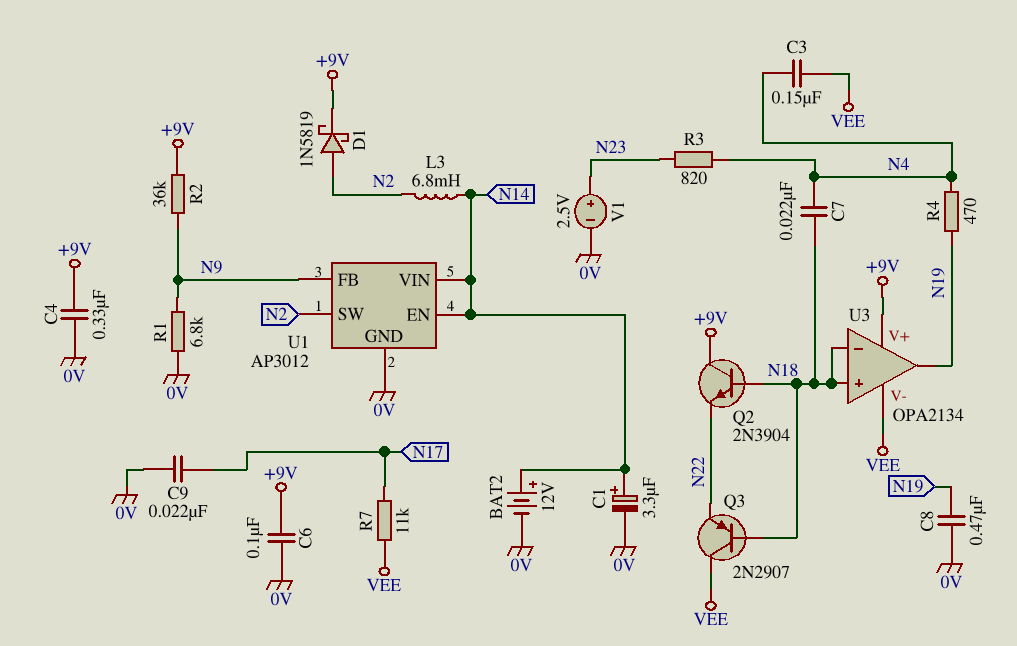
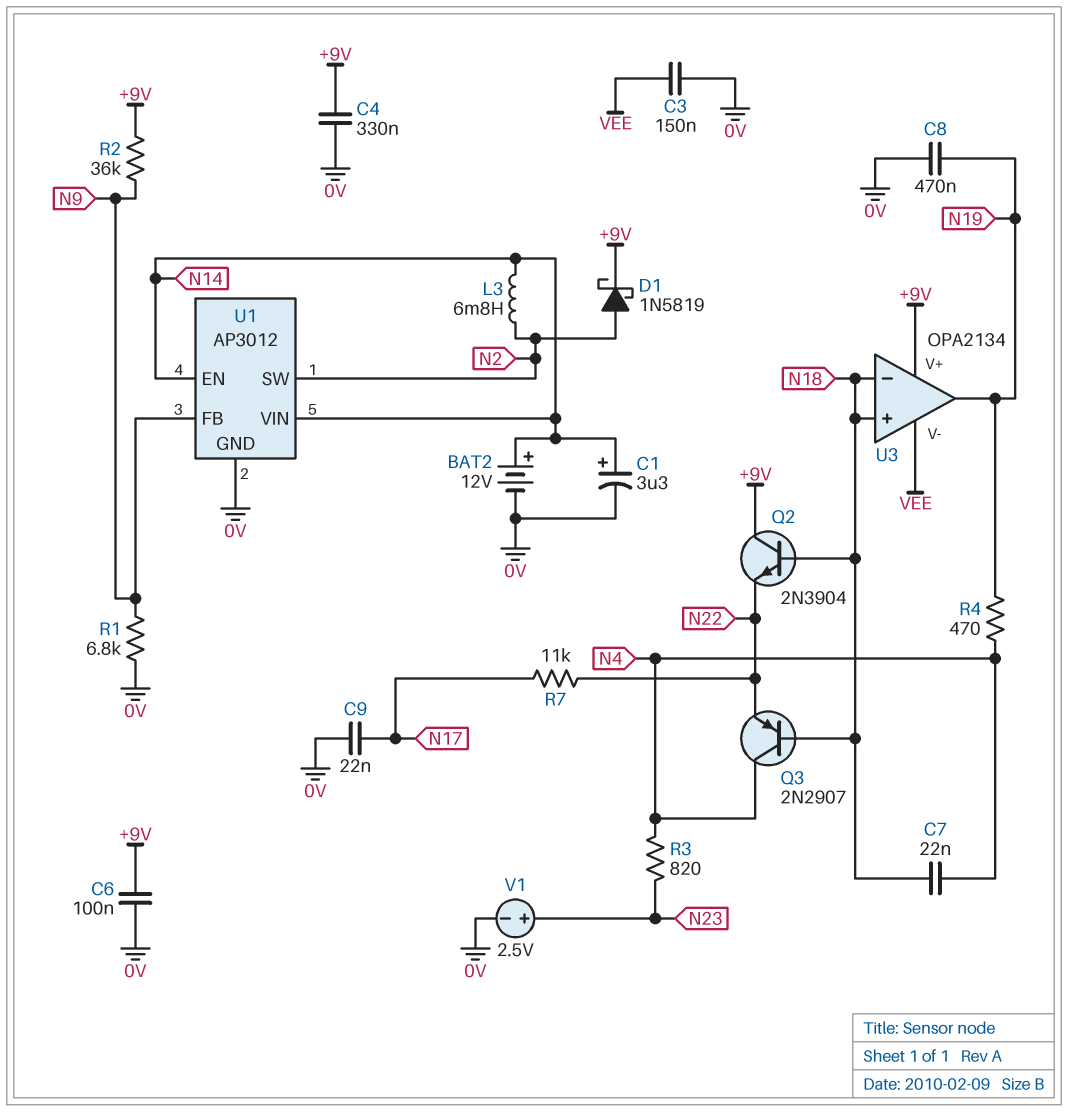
C3: 150nF (N4, VEE) -> 150nF (0V, VEE)
Q3: PNP 2N2907 (B N18, C VEE, E N22) -> PNP 2N2907 (B N18, C N4, E N22)
R7: 11k (N17, VEE) -> 11k (N17, N22)

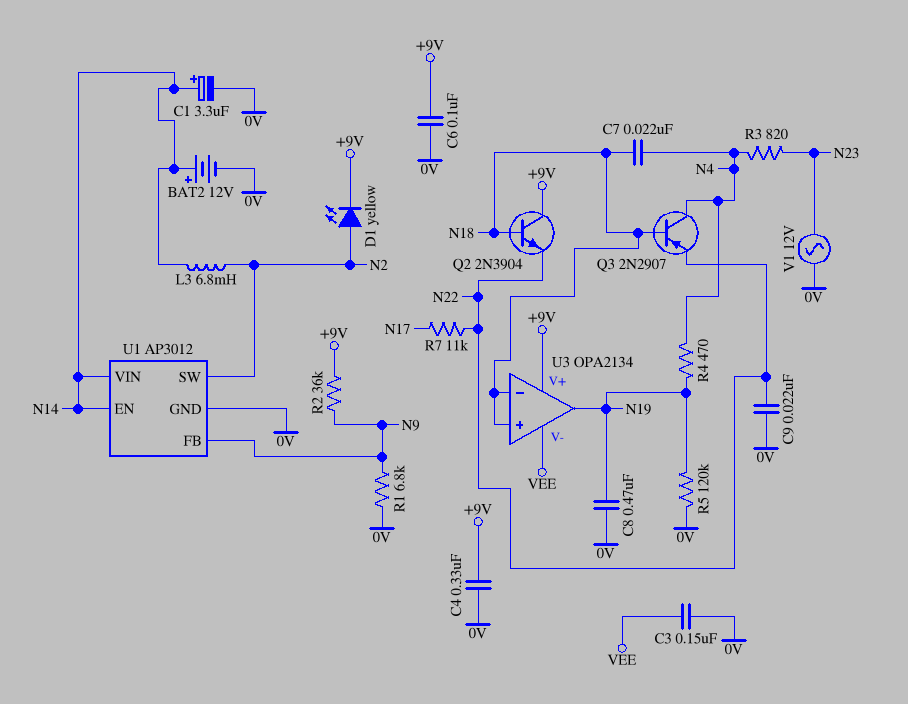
C9: 22nF (0V, N17) -> 22nF (0V, N22)
D1: schottky 1N5819 (A N2, K +9V) -> LED yellow (A N2, K +9V)
R5: none -> 120k (0V, N19)
V1: 2.5V (plus N23, minus 0V) -> AC 12V (0V, N23)

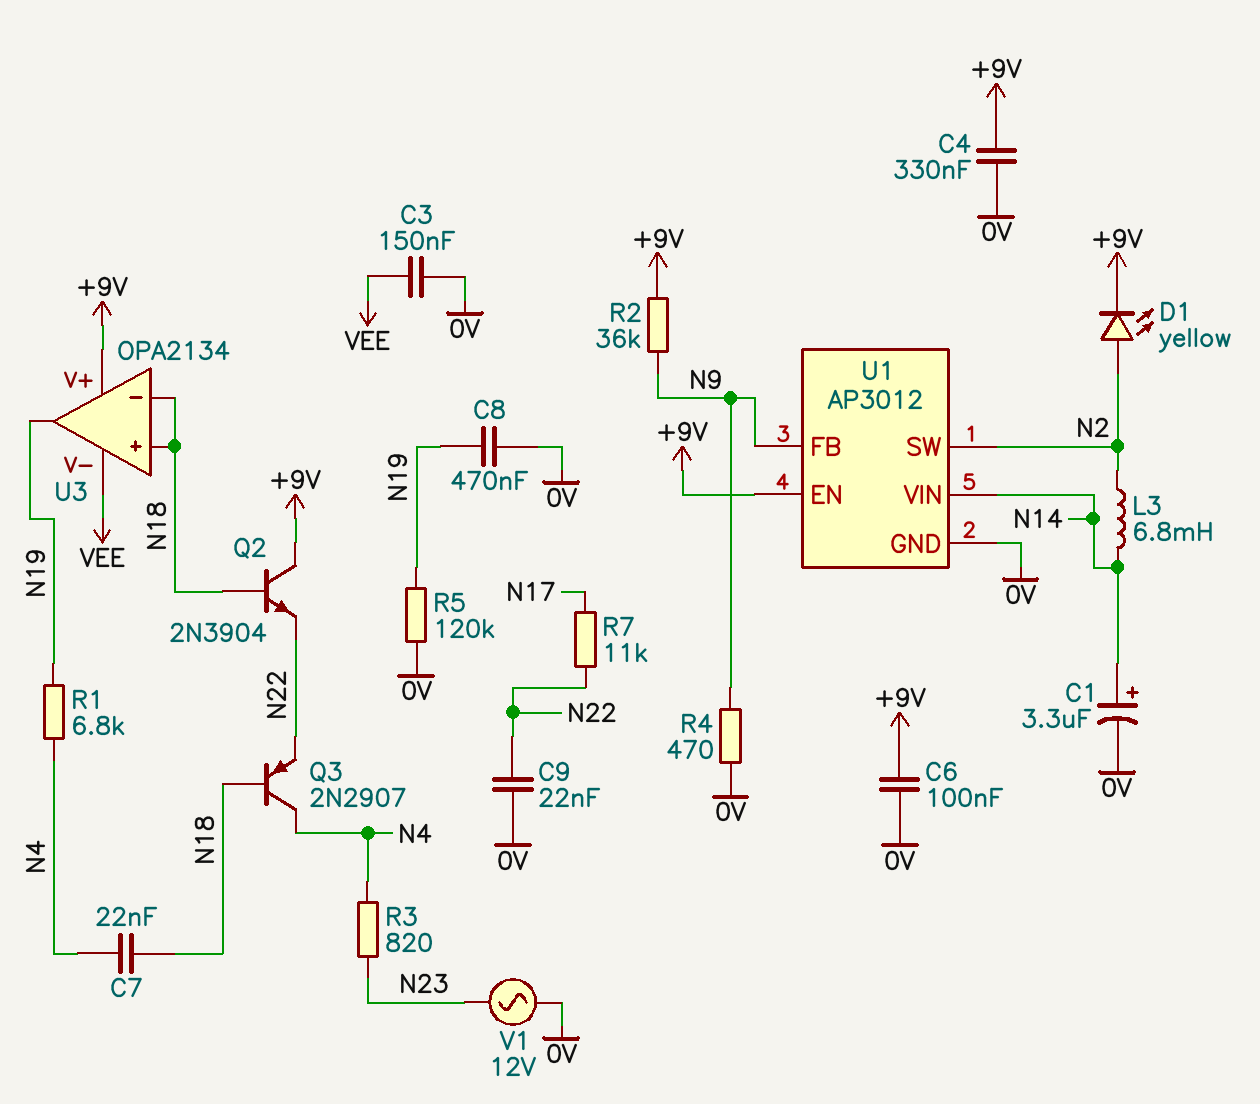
BAT2: 12V (plus N14, minus 0V) -> none
R1: 6.8k (0V, N9) -> 6.8k (N4, N19)
R4: 470 (N4, N19) -> 470 (0V, N9)
U1 pin EN: N14 -> +9V

